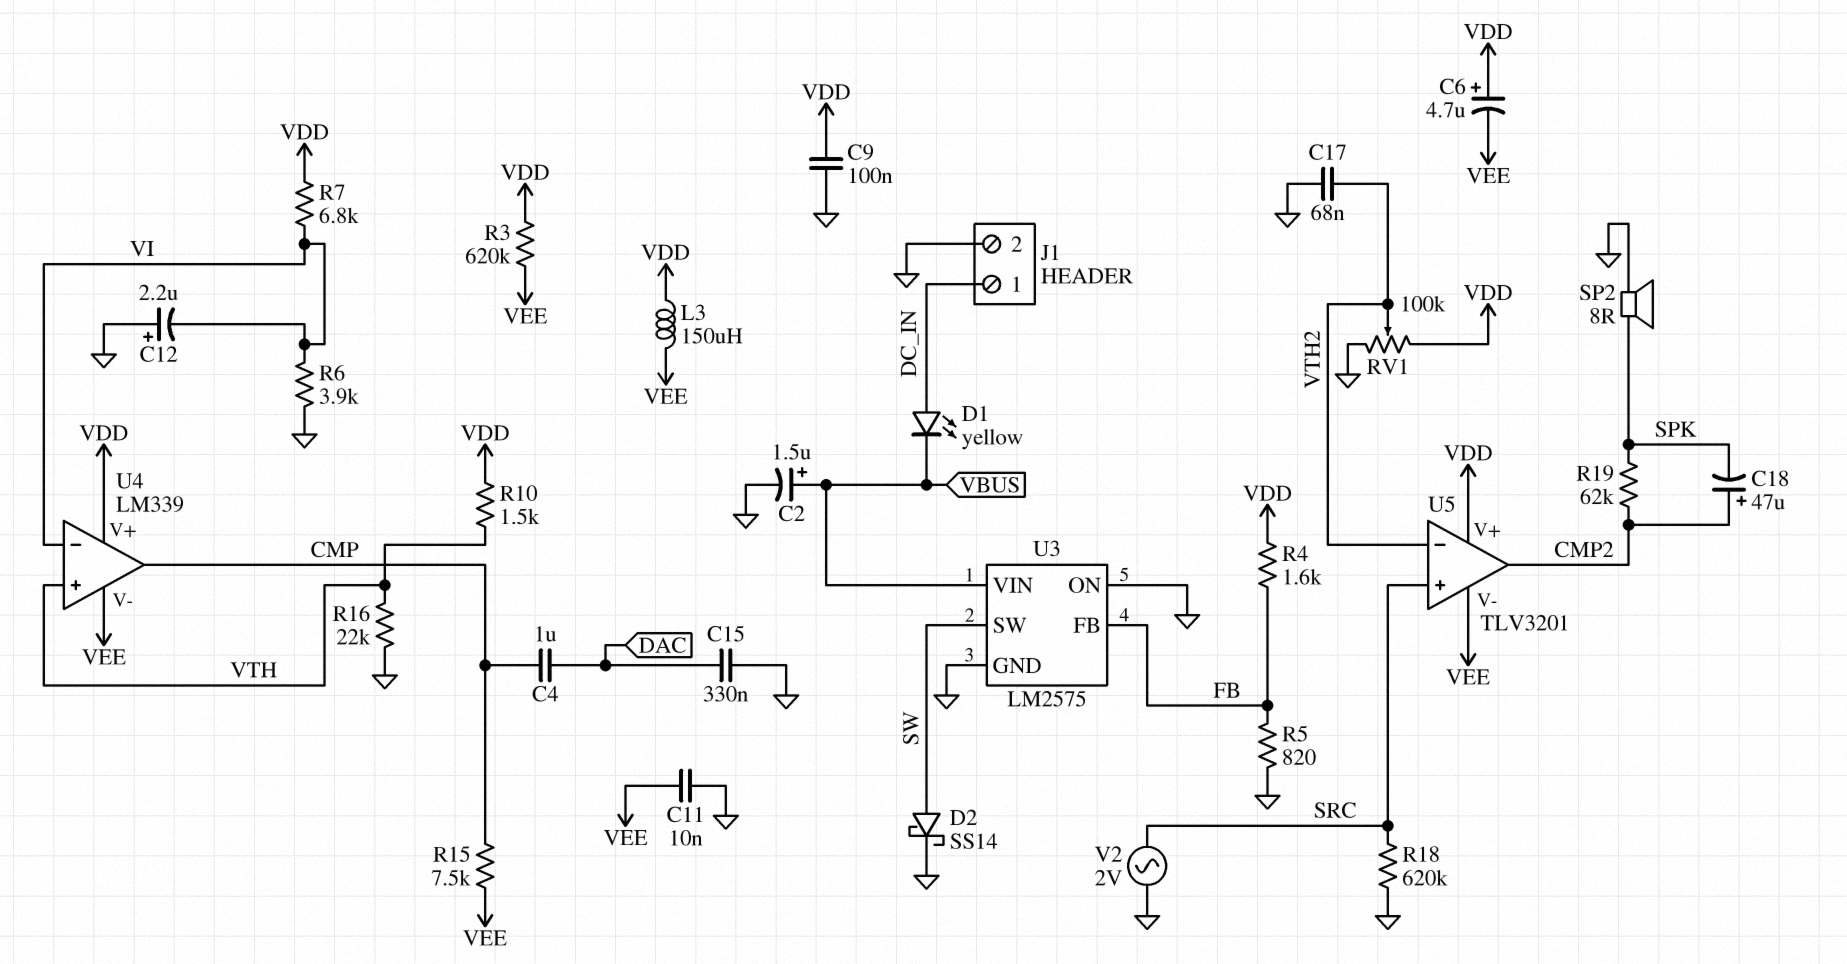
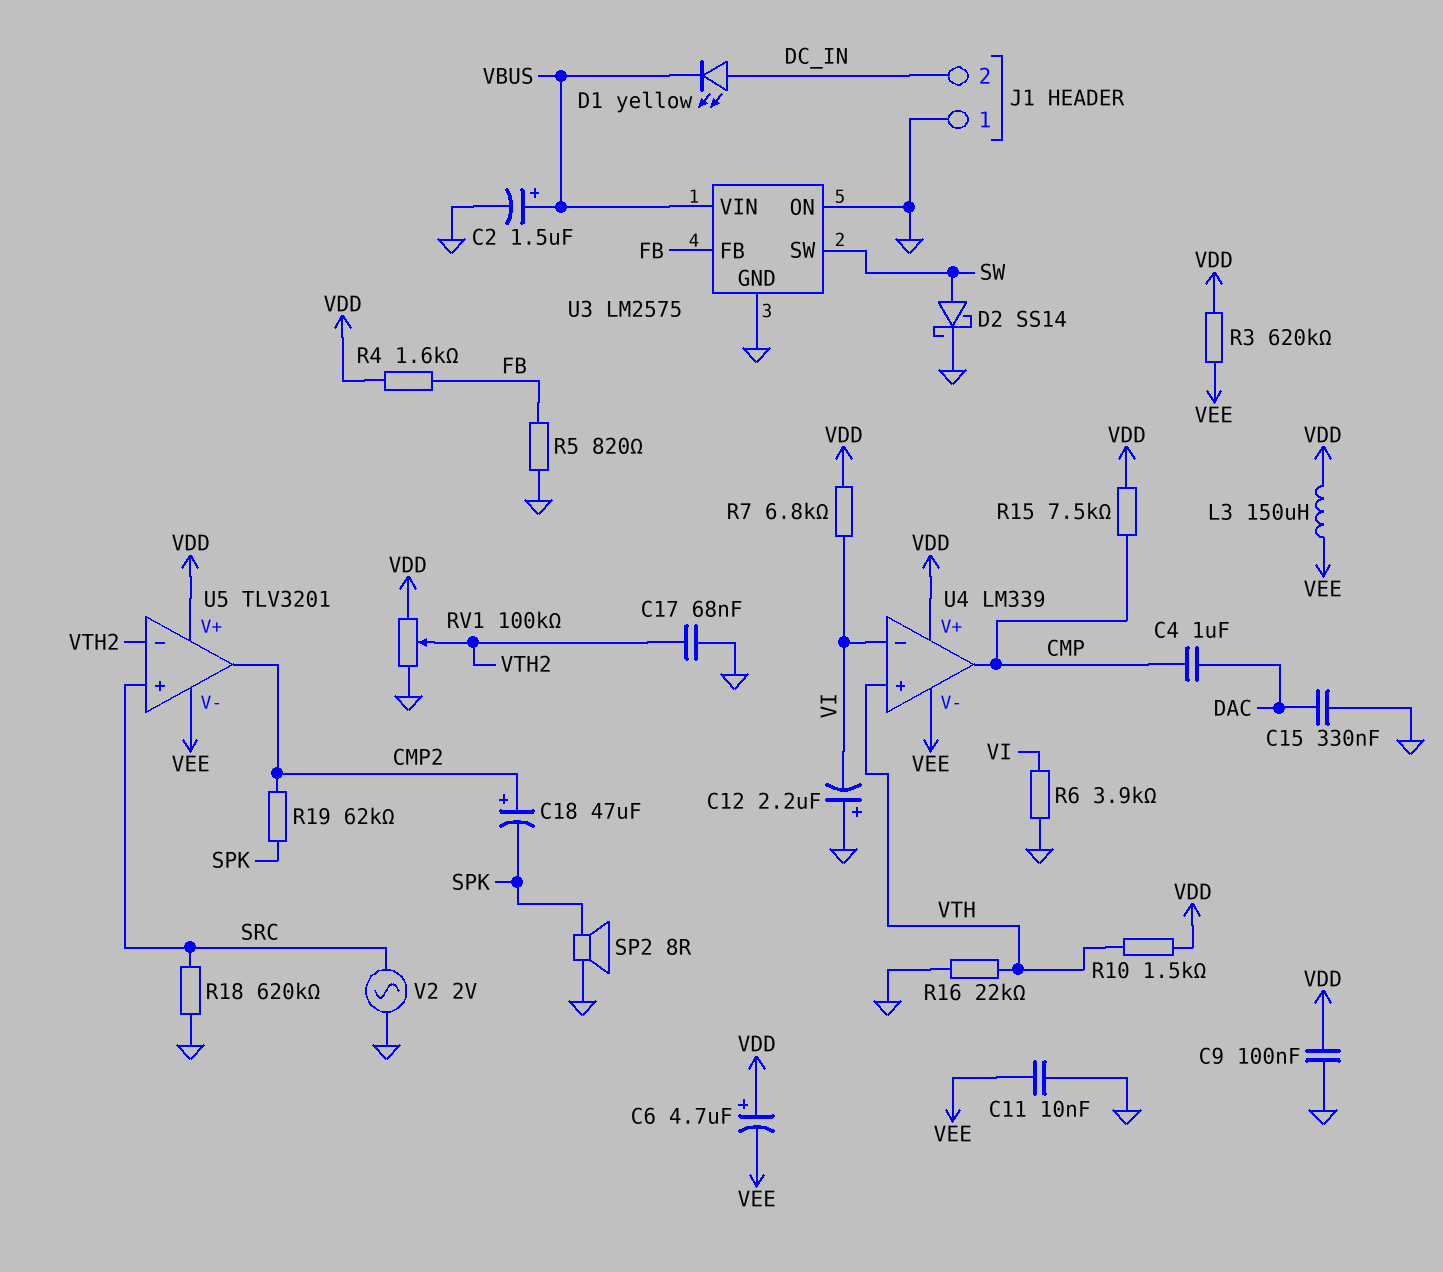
J1 pin 1: DC_IN -> GND
J1 pin 2: GND -> DC_IN
R15: 7.5k (CMP, VEE) -> 7.5k (CMP, VDD)

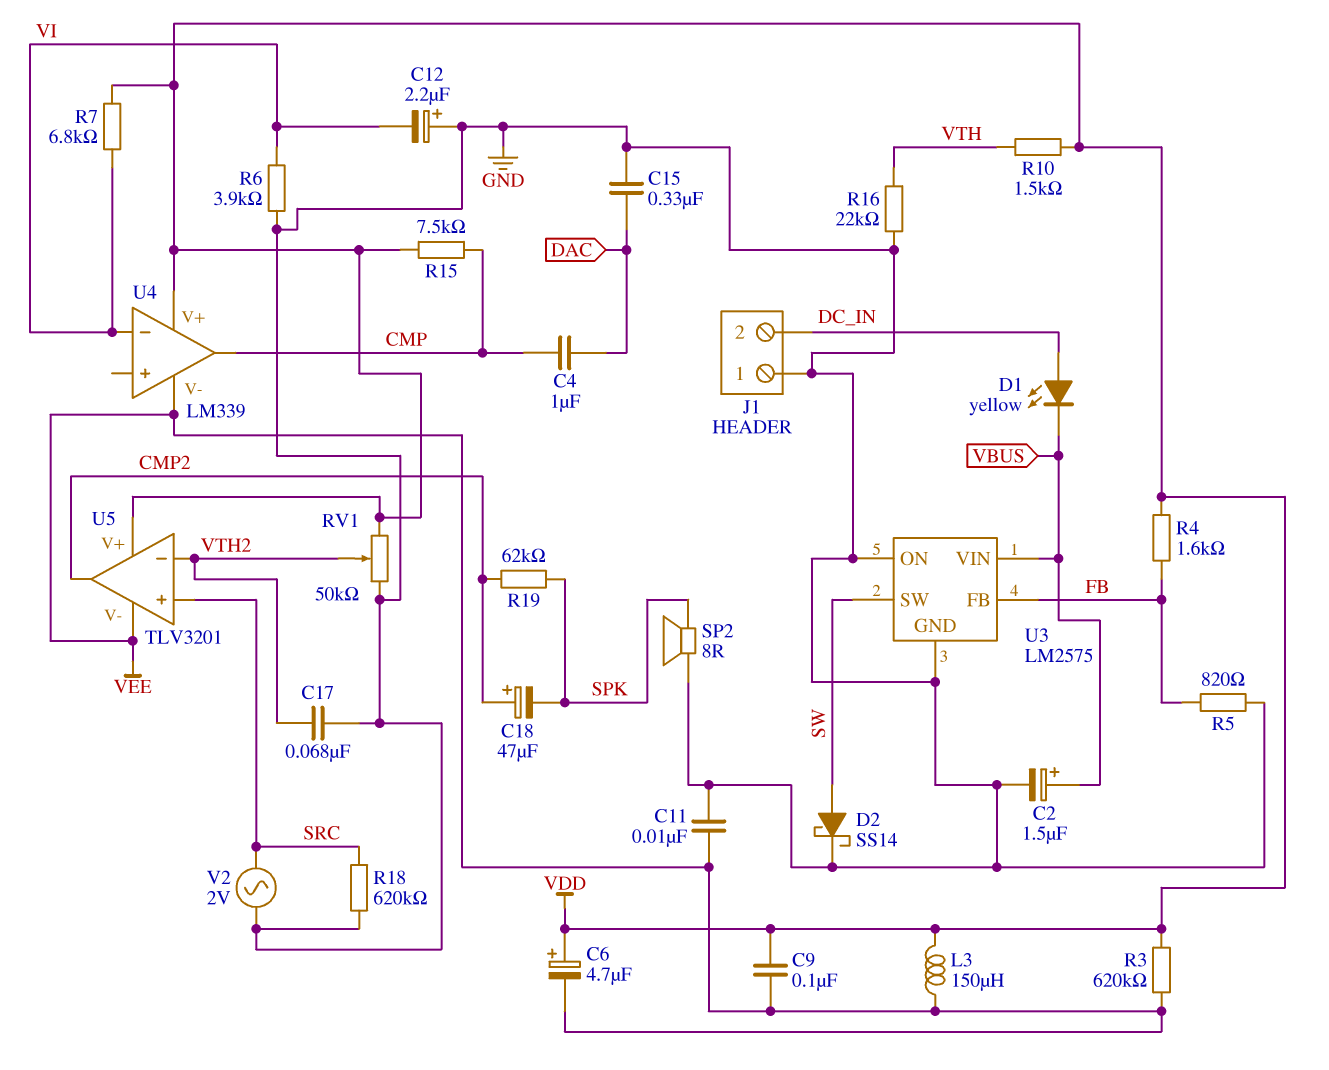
C9: 100nF (GND, VDD) -> 100nF (VDD, VEE)
RV1: 100k (GND, VDD, wiper VTH2) -> 50k (GND, VDD, wiper VTH2)
U4 pin in+: VTH -> none

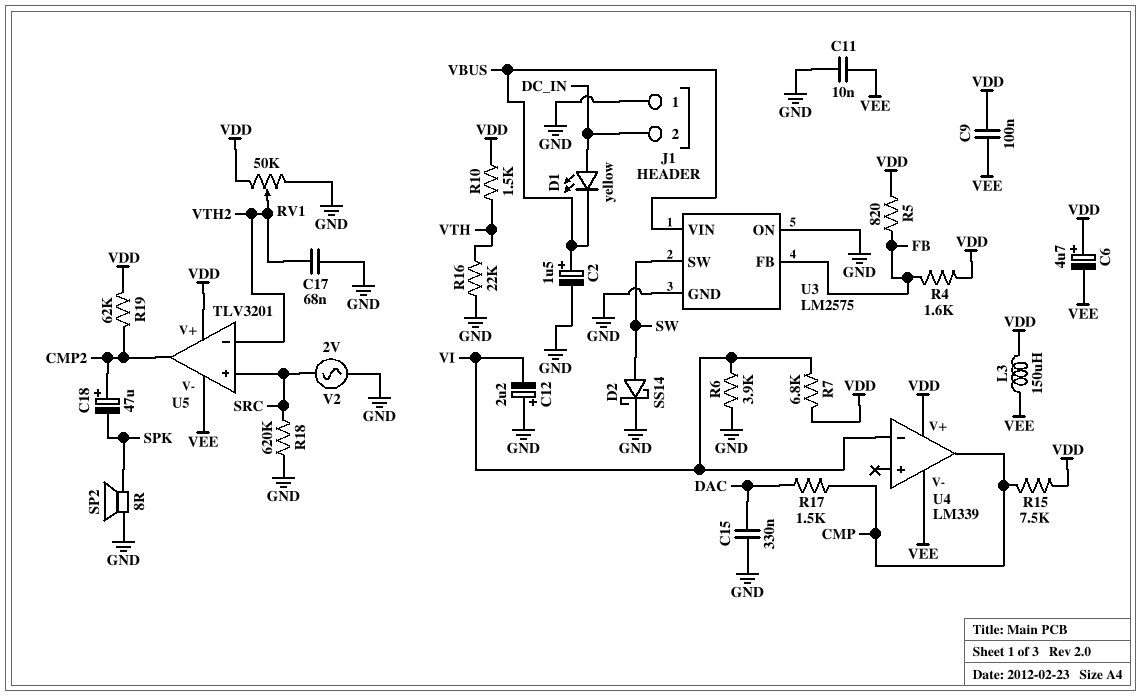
C4: 1uF (CMP, DAC) -> none
R3: 620k (VDD, VEE) -> none
R5: 820 (FB, GND) -> 820 (FB, VDD)
R17: none -> 1.5k (CMP, DAC)
R19: 62k (CMP2, SPK) -> 62k (CMP2, VDD)

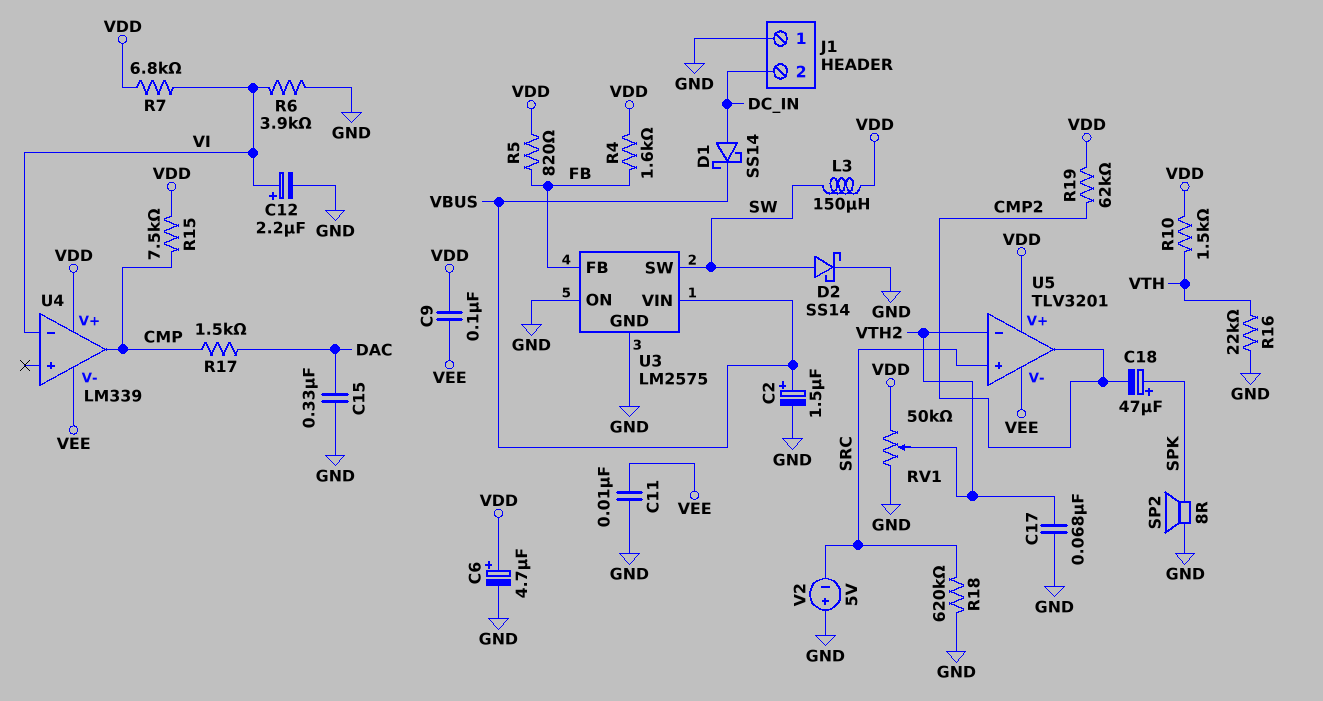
C6: 4.7uF (plus VDD, minus VEE) -> 4.7uF (plus VDD, minus GND)
C12: 2.2uF (plus GND, minus VI) -> 2.2uF (plus VI, minus GND)
C18: 47uF (plus CMP2, minus SPK) -> 47uF (plus SPK, minus CMP2)
D1: LED yellow (A DC_IN, K VBUS) -> schottky SS14 (A DC_IN, K VBUS)
L3: 150uH (VDD, VEE) -> 150uH (SW, VDD)
V2: AC 2V (GND, SRC) -> 5V (plus GND, minus SRC)

